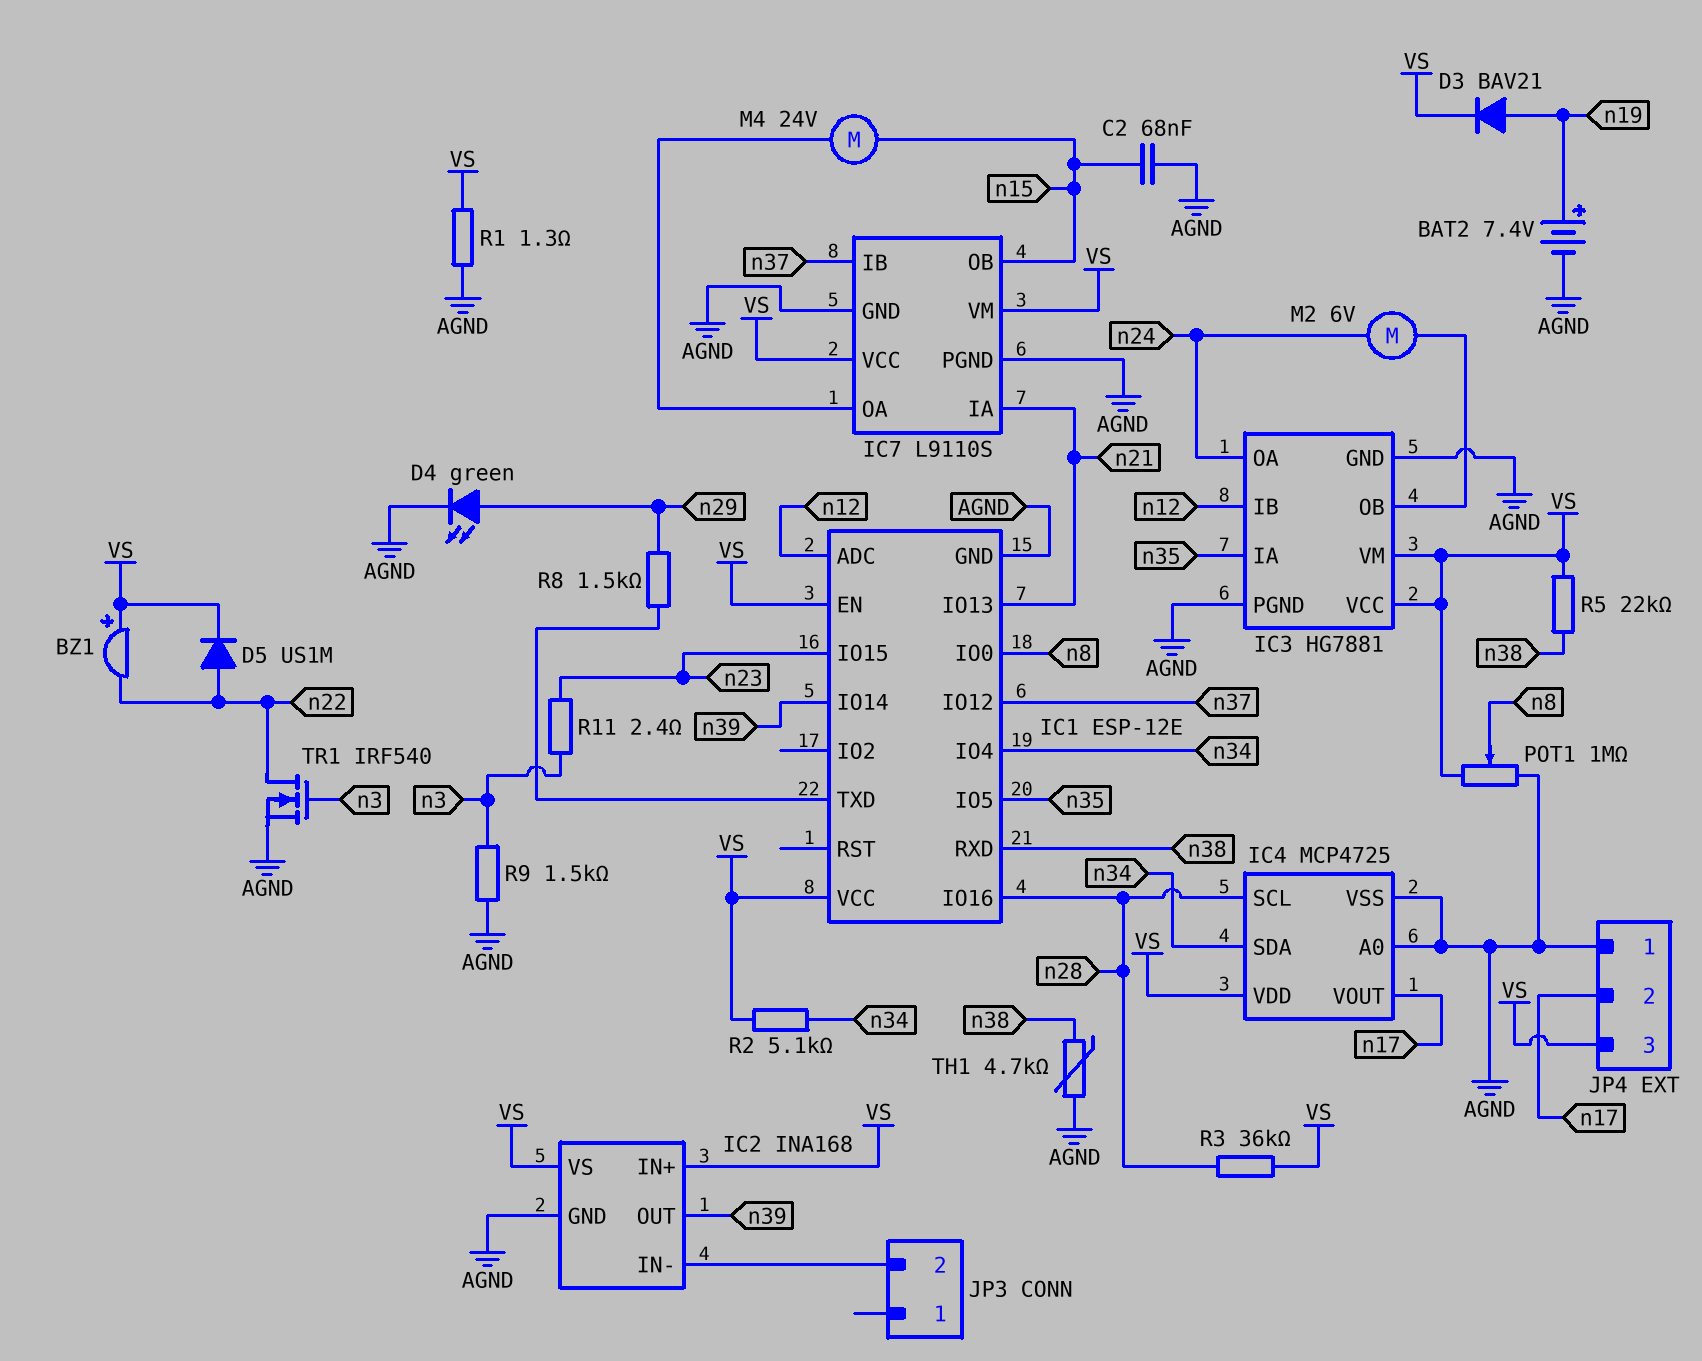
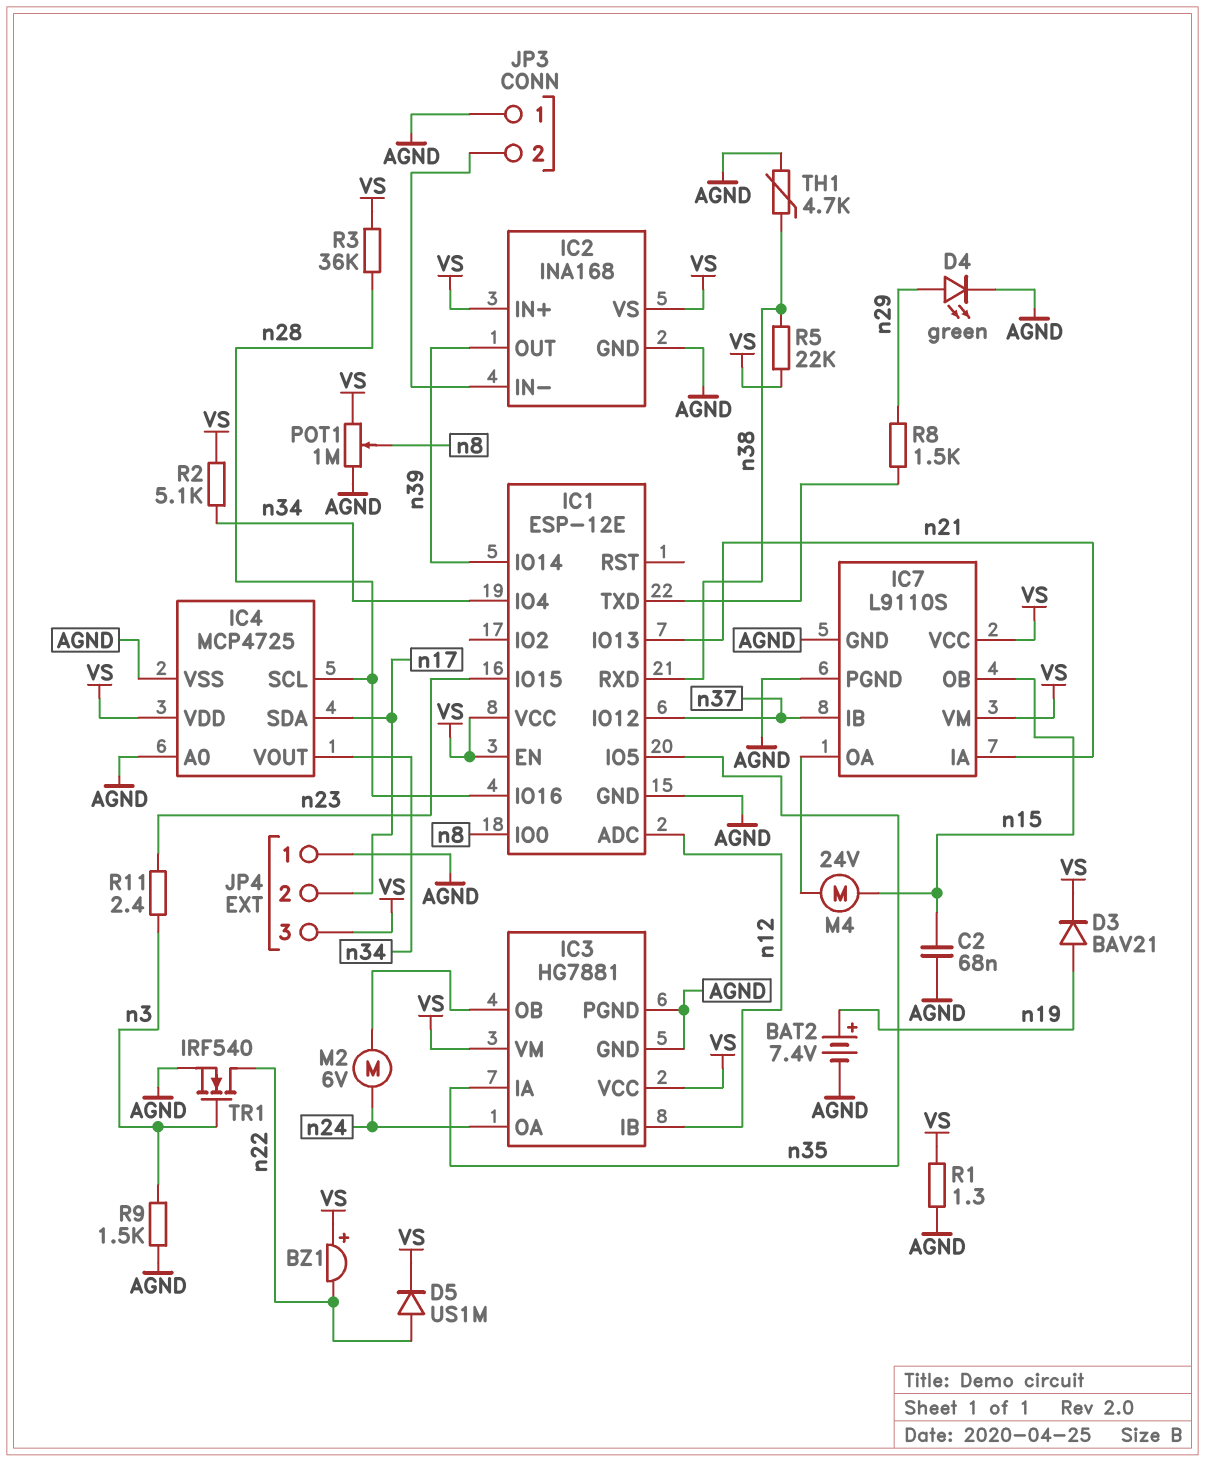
IC4 pin SDA: n34 -> n17
IC4 pin VOUT: n17 -> n34
JP3 pin 1: none -> AGND

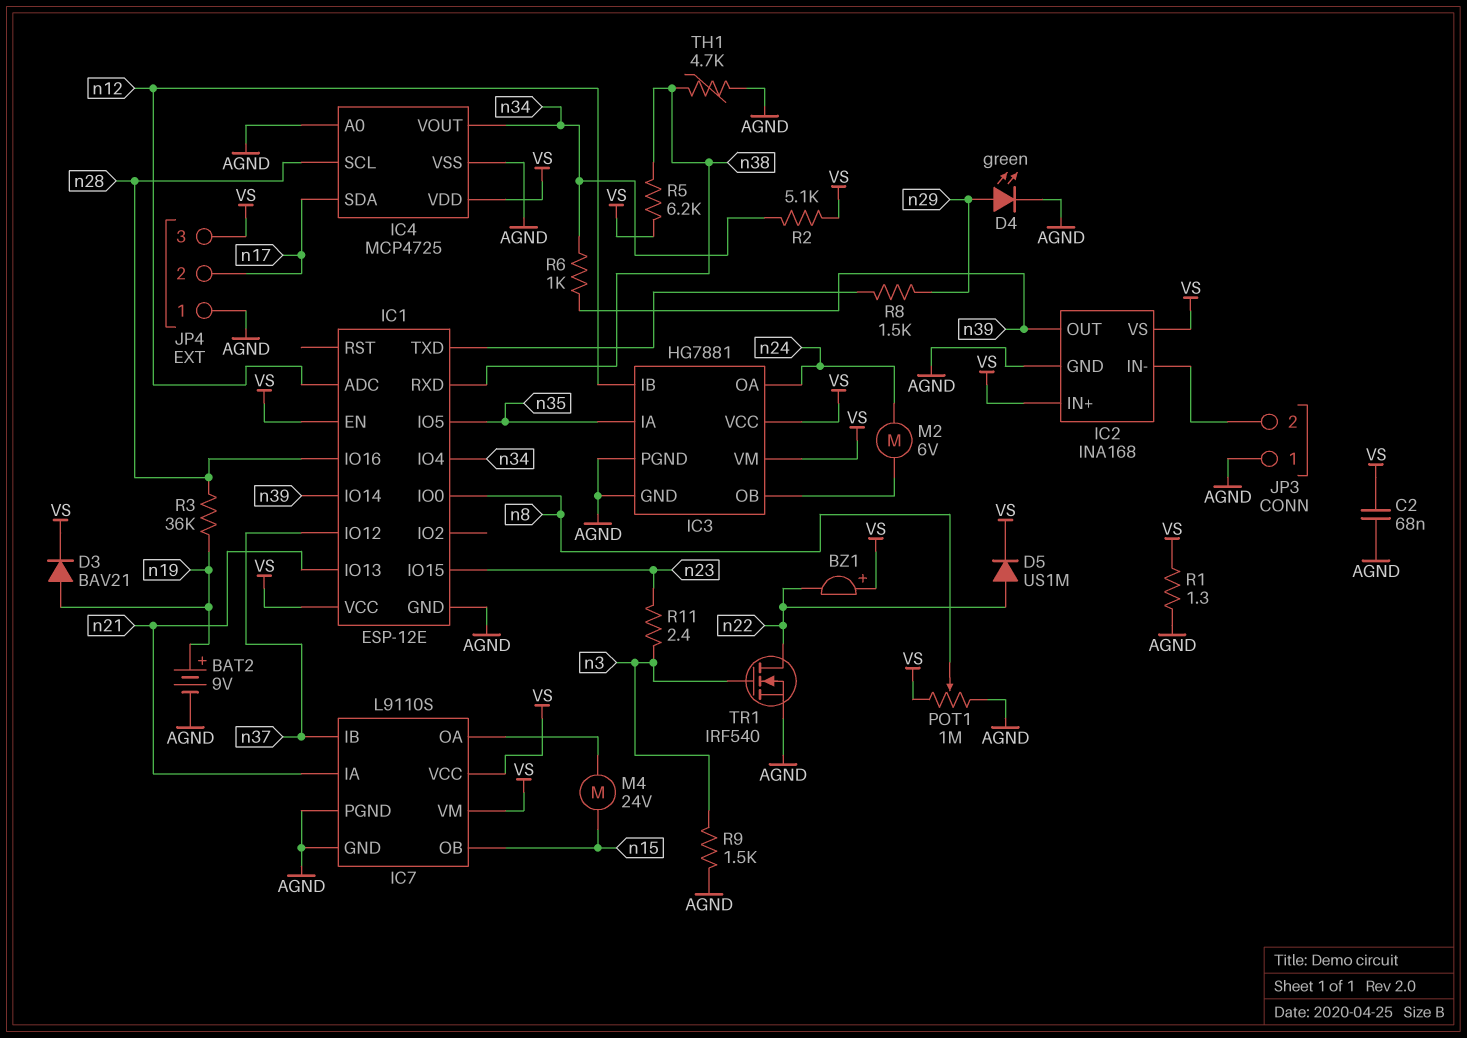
BAT2: 7.4V (plus n19, minus AGND) -> 9V (plus n19, minus AGND)
C2: 68nF (AGND, n15) -> 68nF (AGND, VS)
R3: 36k (VS, n28) -> 36k (n19, n28)
R5: 22k (VS, n38) -> 6.2k (VS, n38)
R6: none -> 1k (n34, n39)

